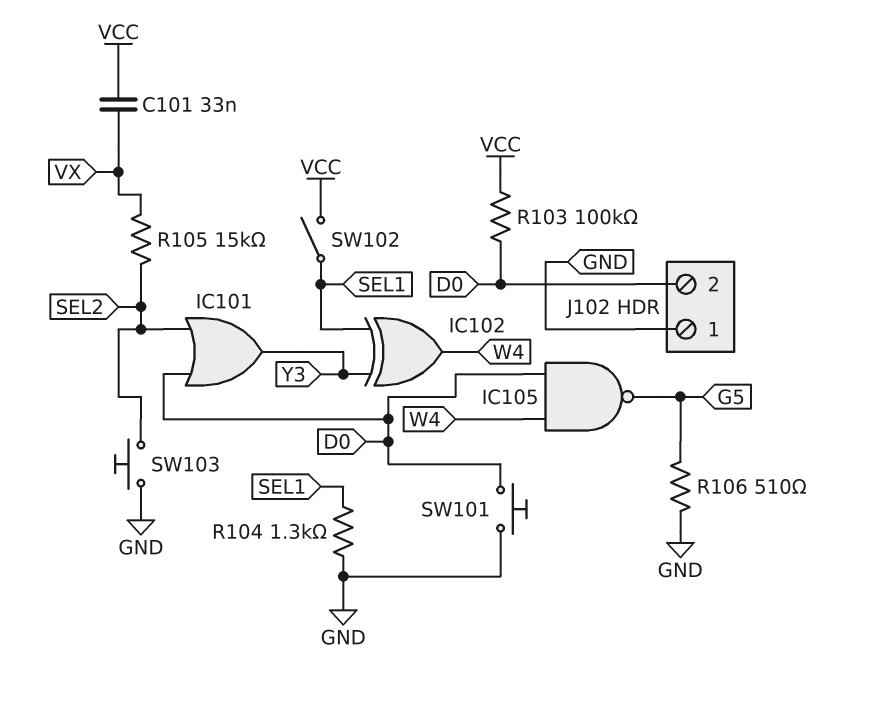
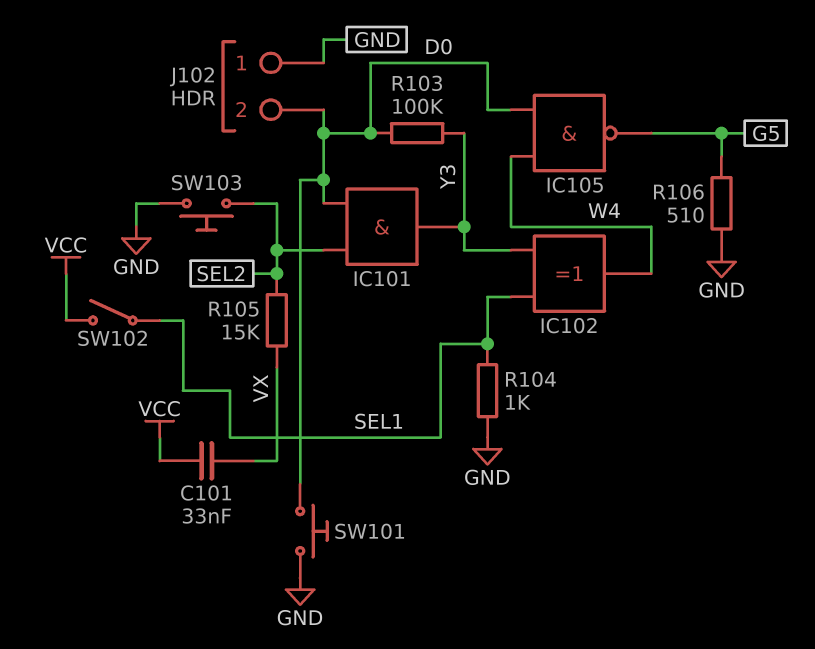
IC101: OR (in D0, in SEL2, out Y3) -> AND (in D0, in SEL2, out Y3)
R103: 100k (D0, VCC) -> 100k (D0, Y3)
R104: 1.3k (GND, SEL1) -> 1k (GND, SEL1)

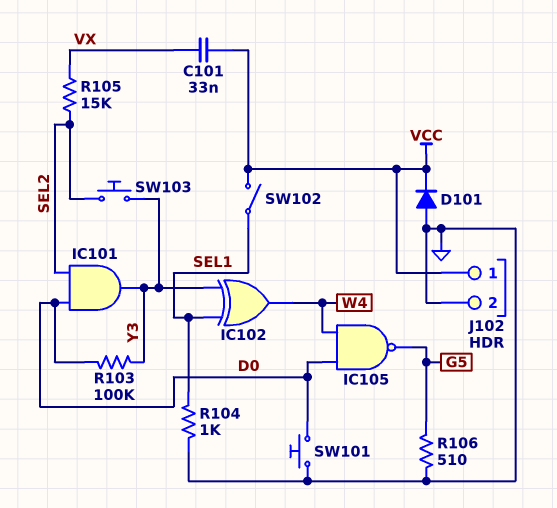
D101: none -> diode (A GND, K VCC)
J102 pin 1: GND -> VCC
J102 pin 2: D0 -> GND
SW103: button (GND, SEL2) -> button (SEL2, Y3)

